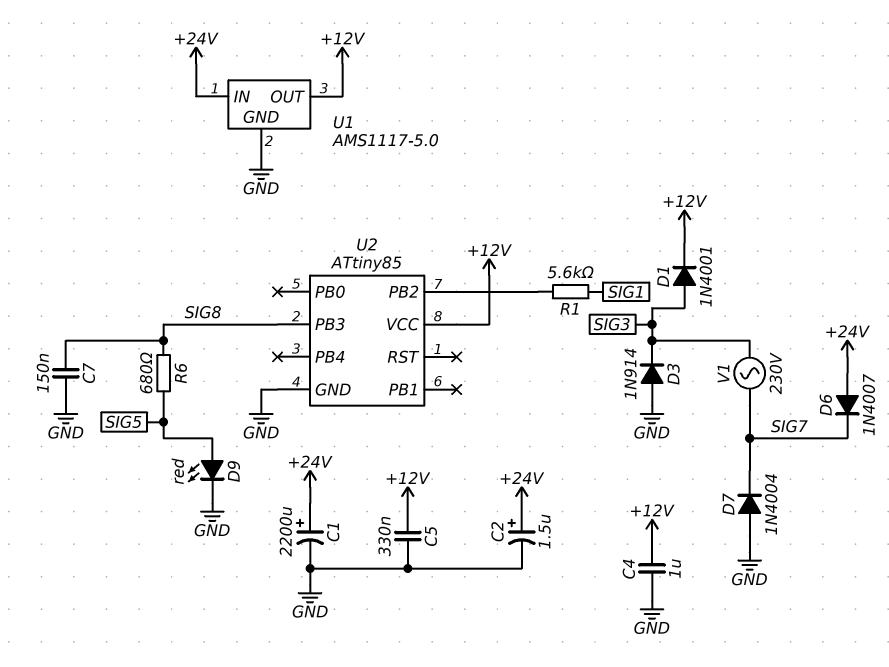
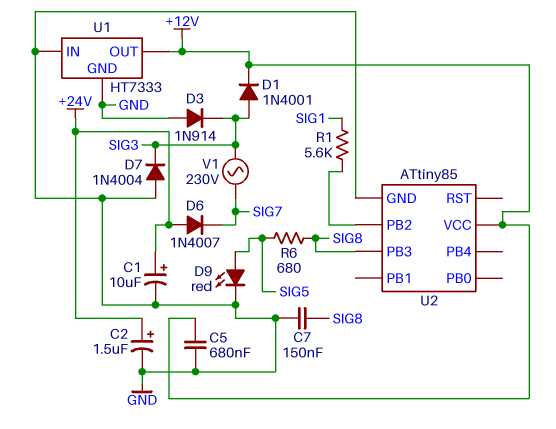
C1: 2200uF (plus +24V, minus GND) -> 10uF (plus +24V, minus GND)
C4: 1uF (+12V, GND) -> none
C5: 330nF (+12V, GND) -> 680nF (+12V, GND)
D7: diode 1N4004 (A GND, K SIG7) -> diode 1N4004 (A GND, K SIG3)
U1: AMS1117-5.0 -> HT7333
U1 pin IN: +24V -> GND

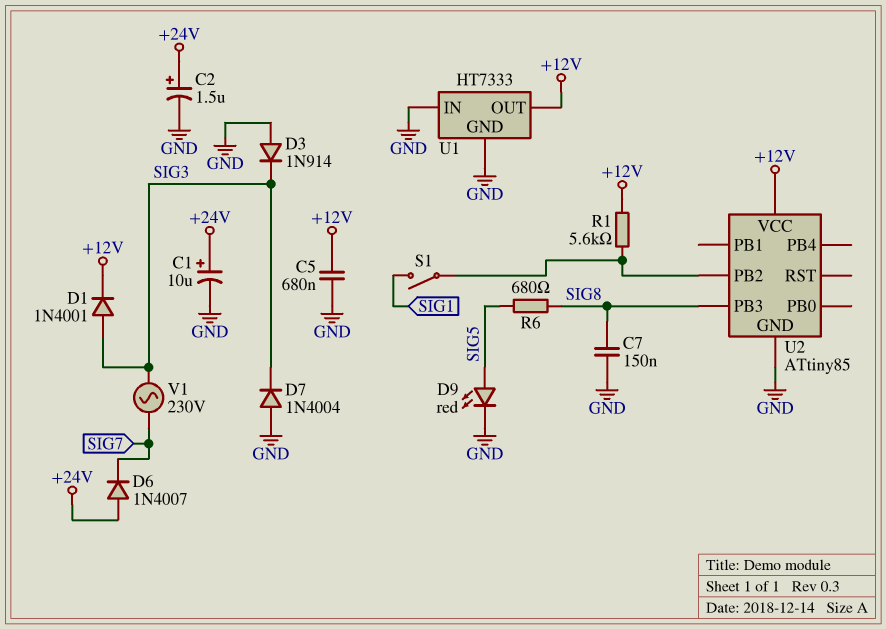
R1: 5.6k (SIG1, U2/PB2) -> 5.6k (+12V, U2/PB2)
S1: none -> switch (SIG1, U2/PB2)

